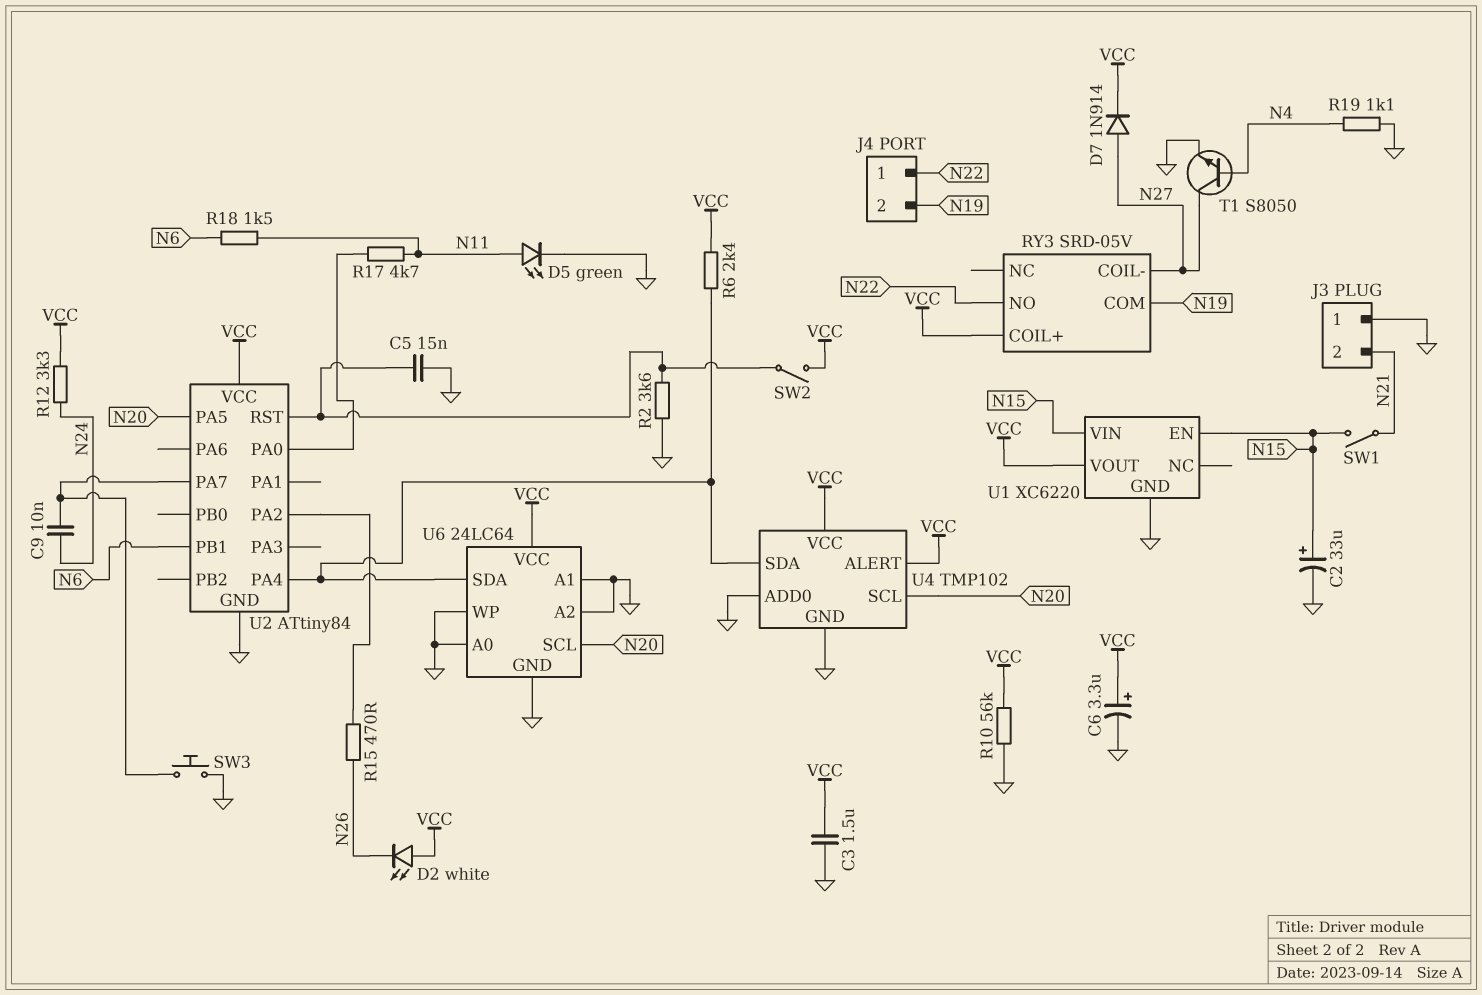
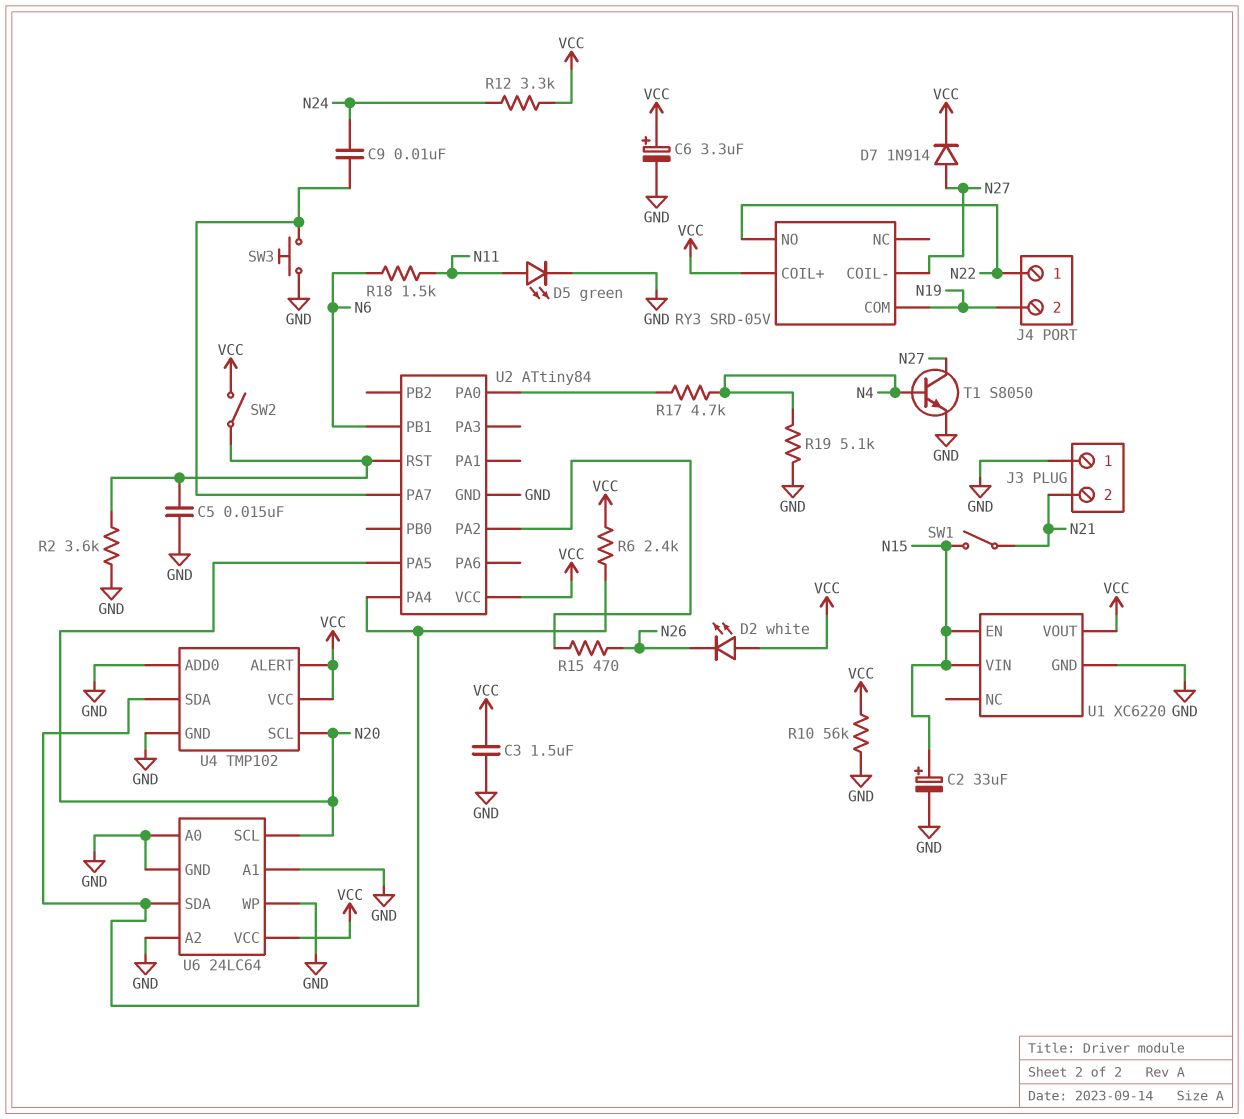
R17: 4.7k (N11, U2/PA0) -> 4.7k (N4, U2/PA0)
R19: 1.1k (GND, N4) -> 5.1k (GND, N4)

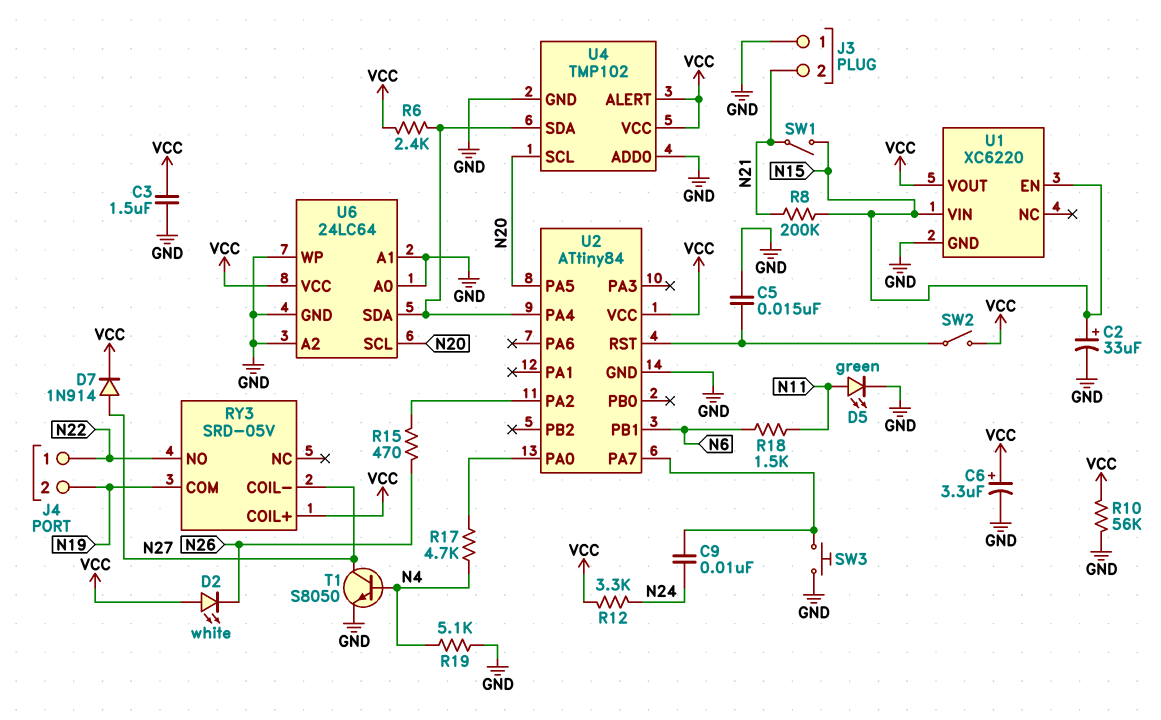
R2: 3.6k (GND, U2/RST) -> none
R8: none -> 200k (N15, N21)

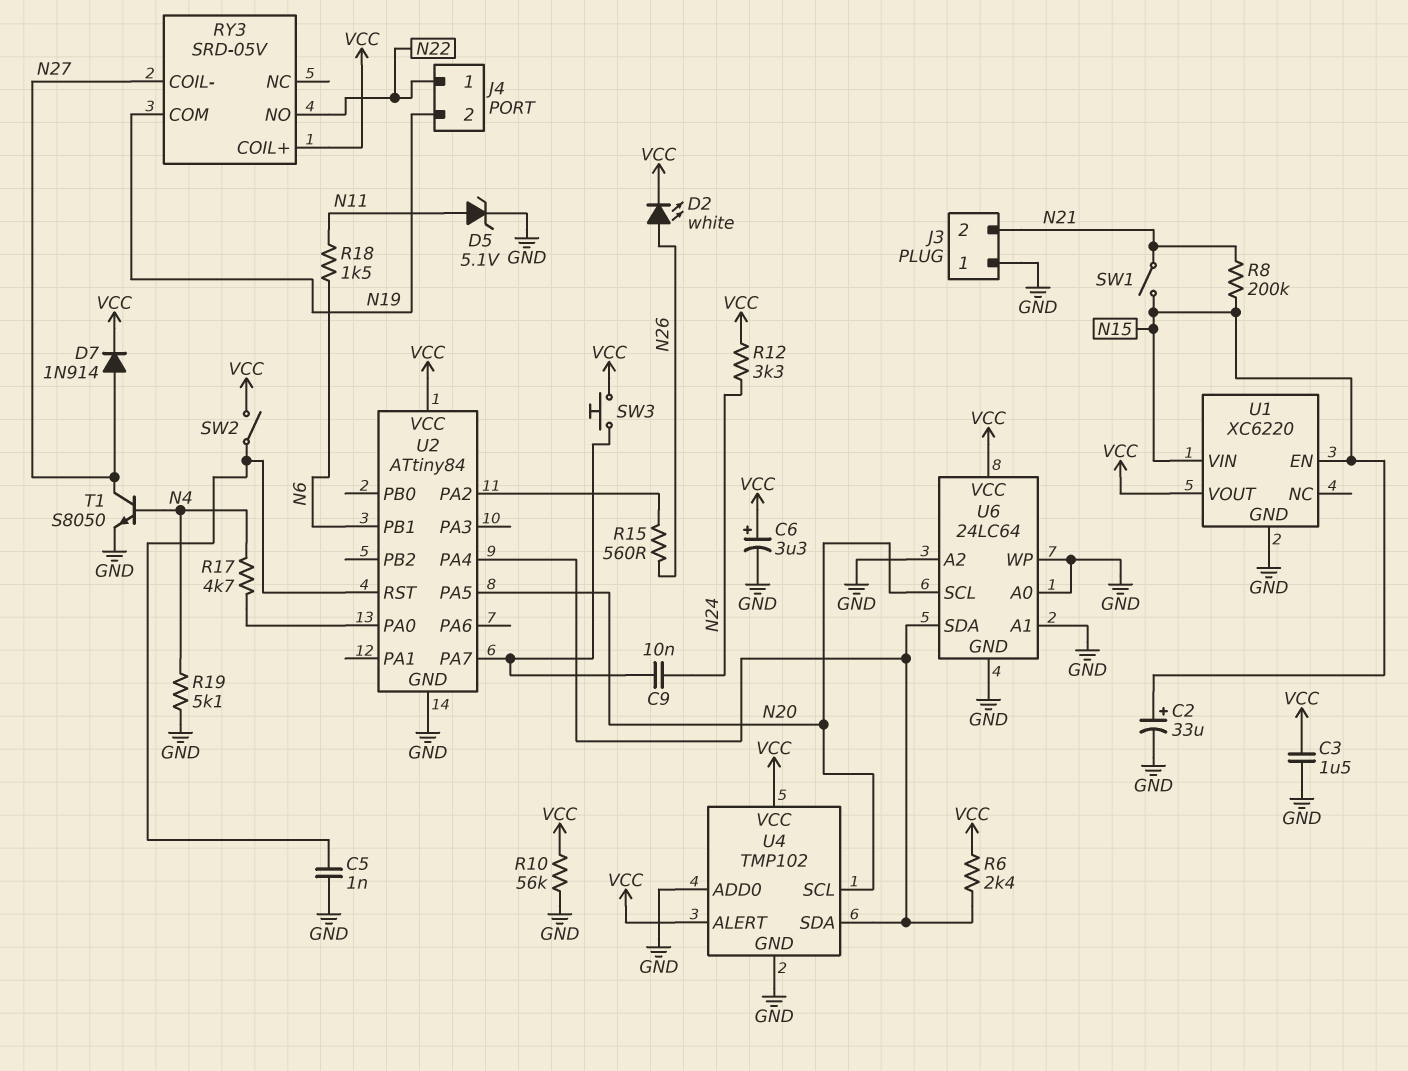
C5: 15nF (GND, U2/RST) -> 1nF (GND, U2/RST)
D2: LED white (A VCC, K N26) -> LED white (A N26, K VCC)
D5: LED green (A N11, K GND) -> zener 5.1V (A N11, K GND)
R15: 470 (N26, U2/PA2) -> 560 (N26, U2/PA2)
SW3: button (GND, U2/PA7) -> button (U2/PA7, VCC)

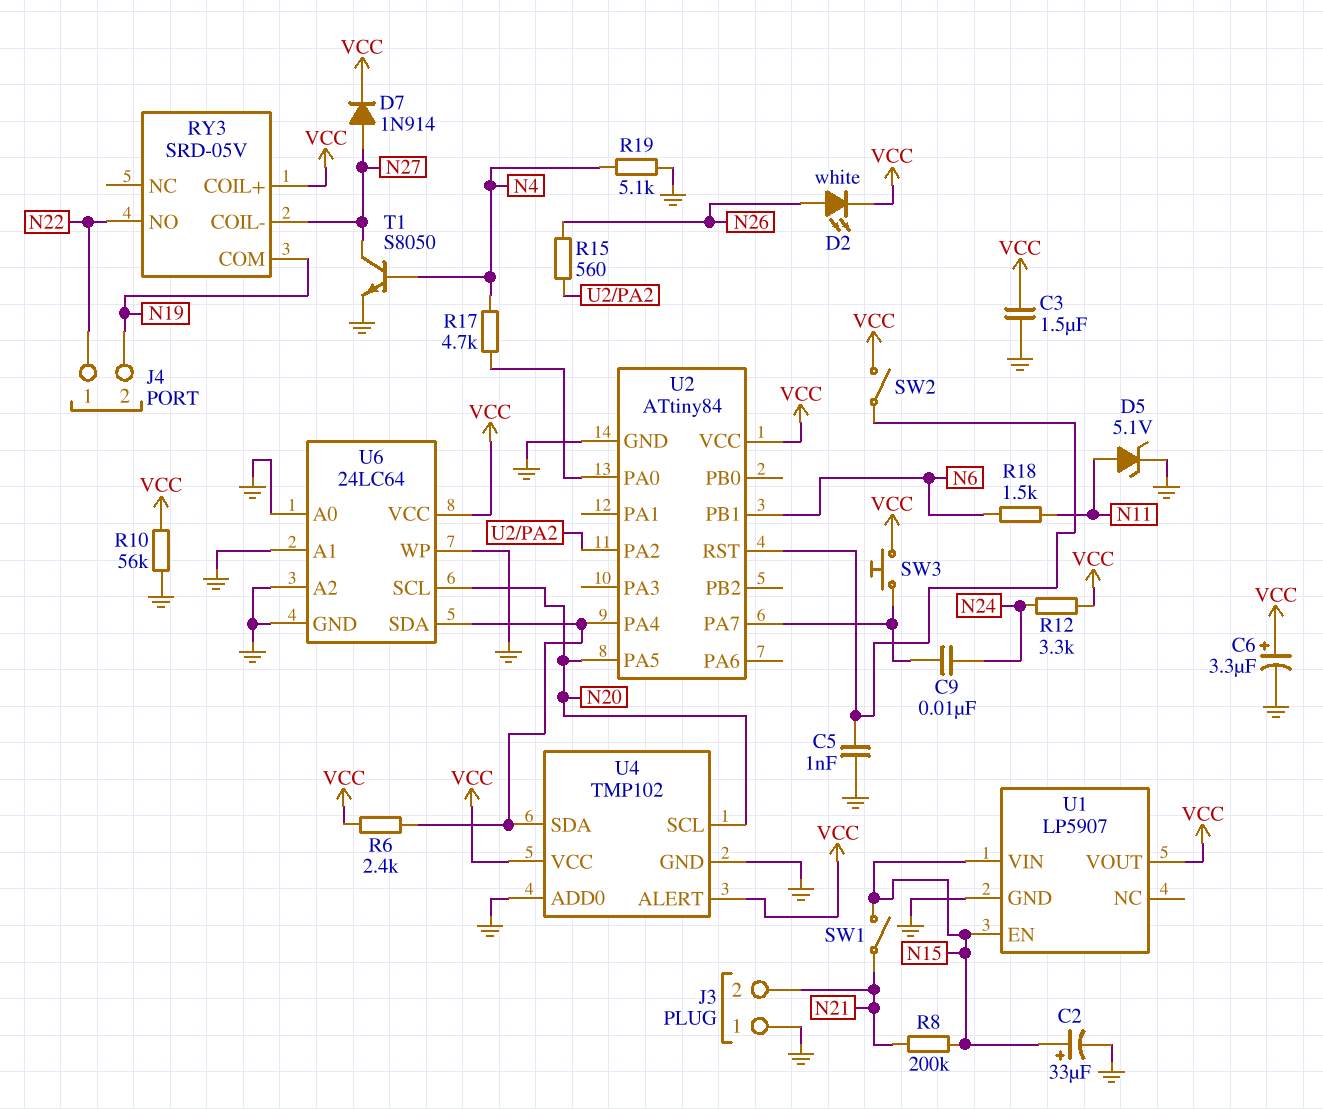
U1: XC6220 -> LP5907

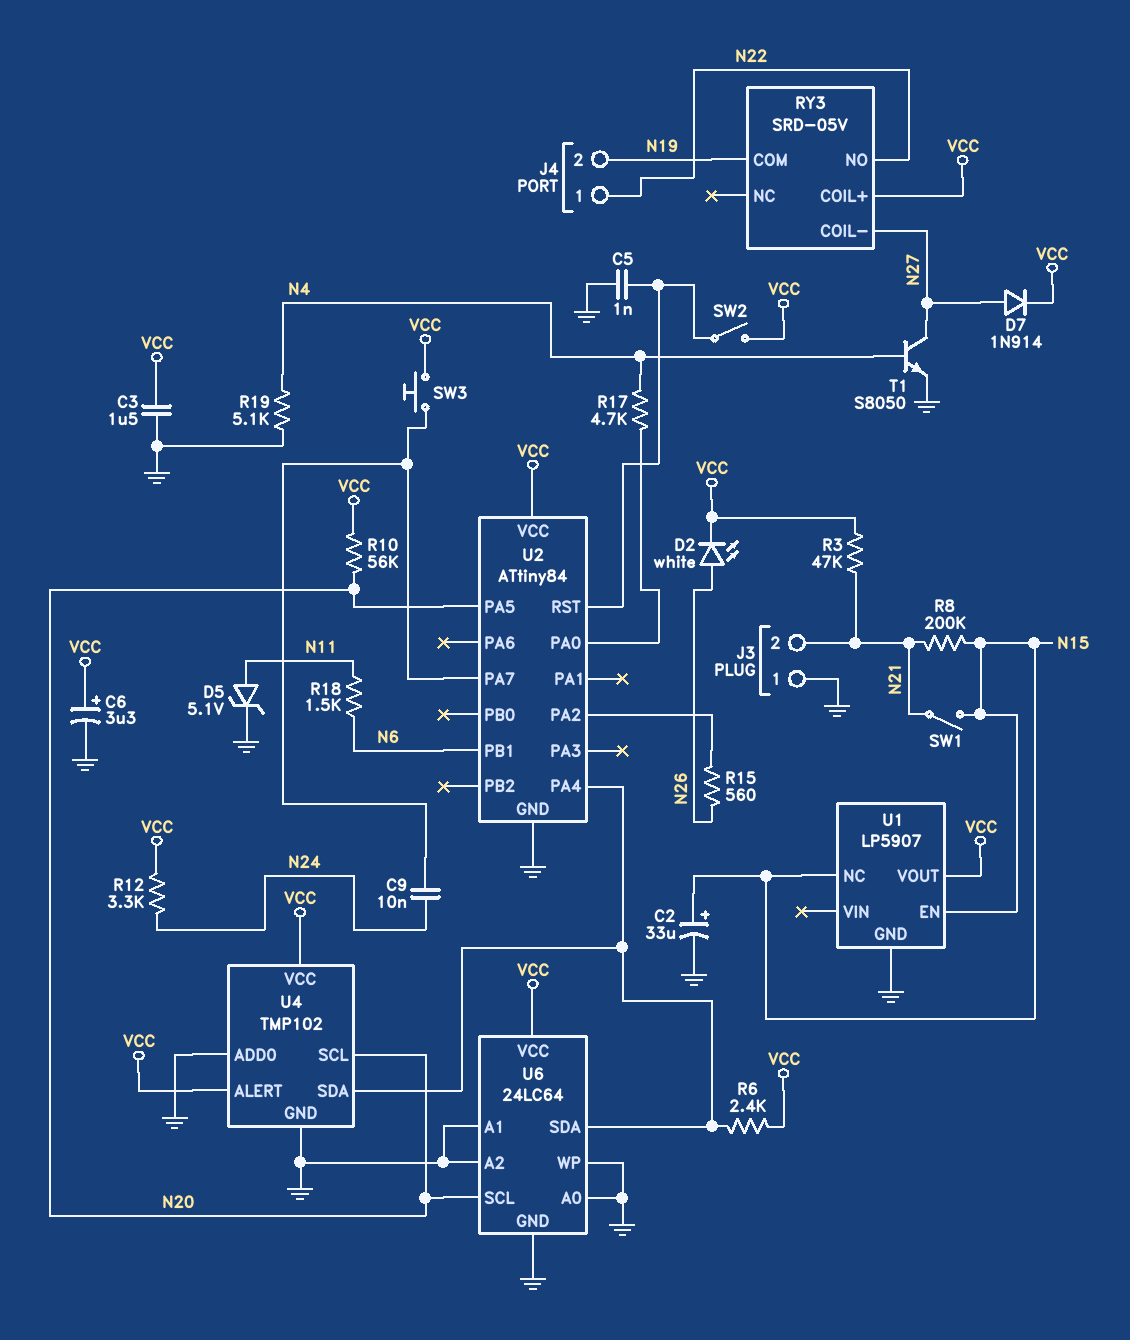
R3: none -> 47k (N21, VCC)
R10: 56k (GND, VCC) -> 56k (N20, VCC)
U1 pin NC: none -> N15
U1 pin VIN: N15 -> none

